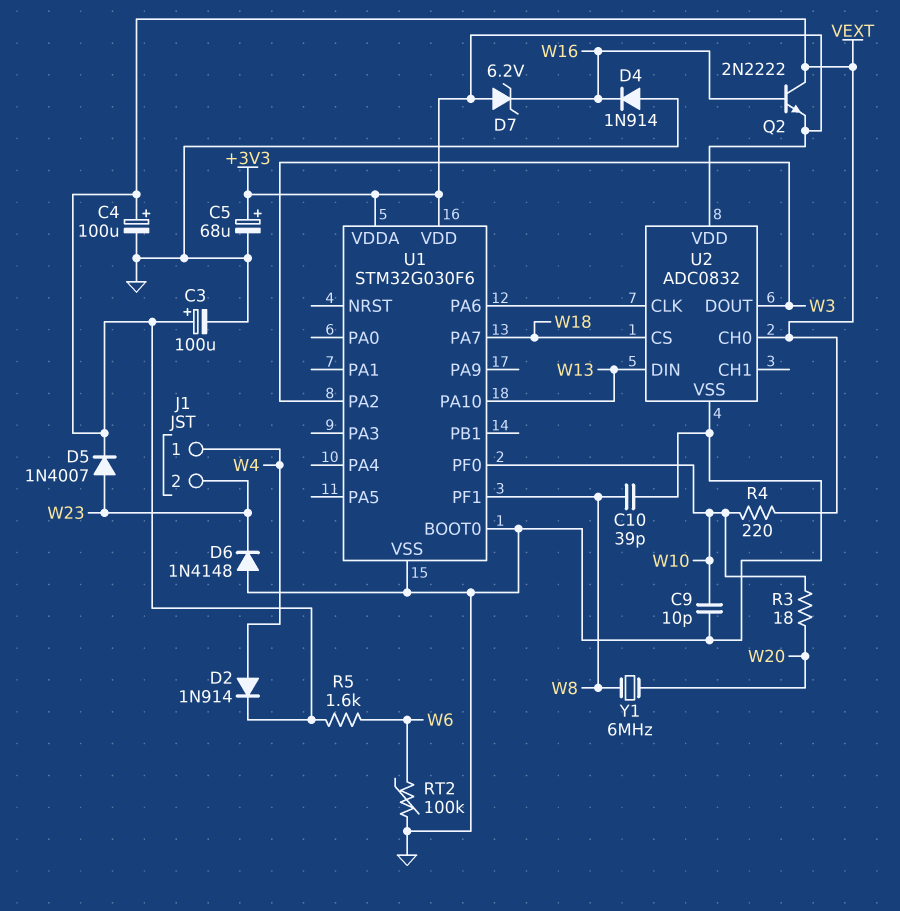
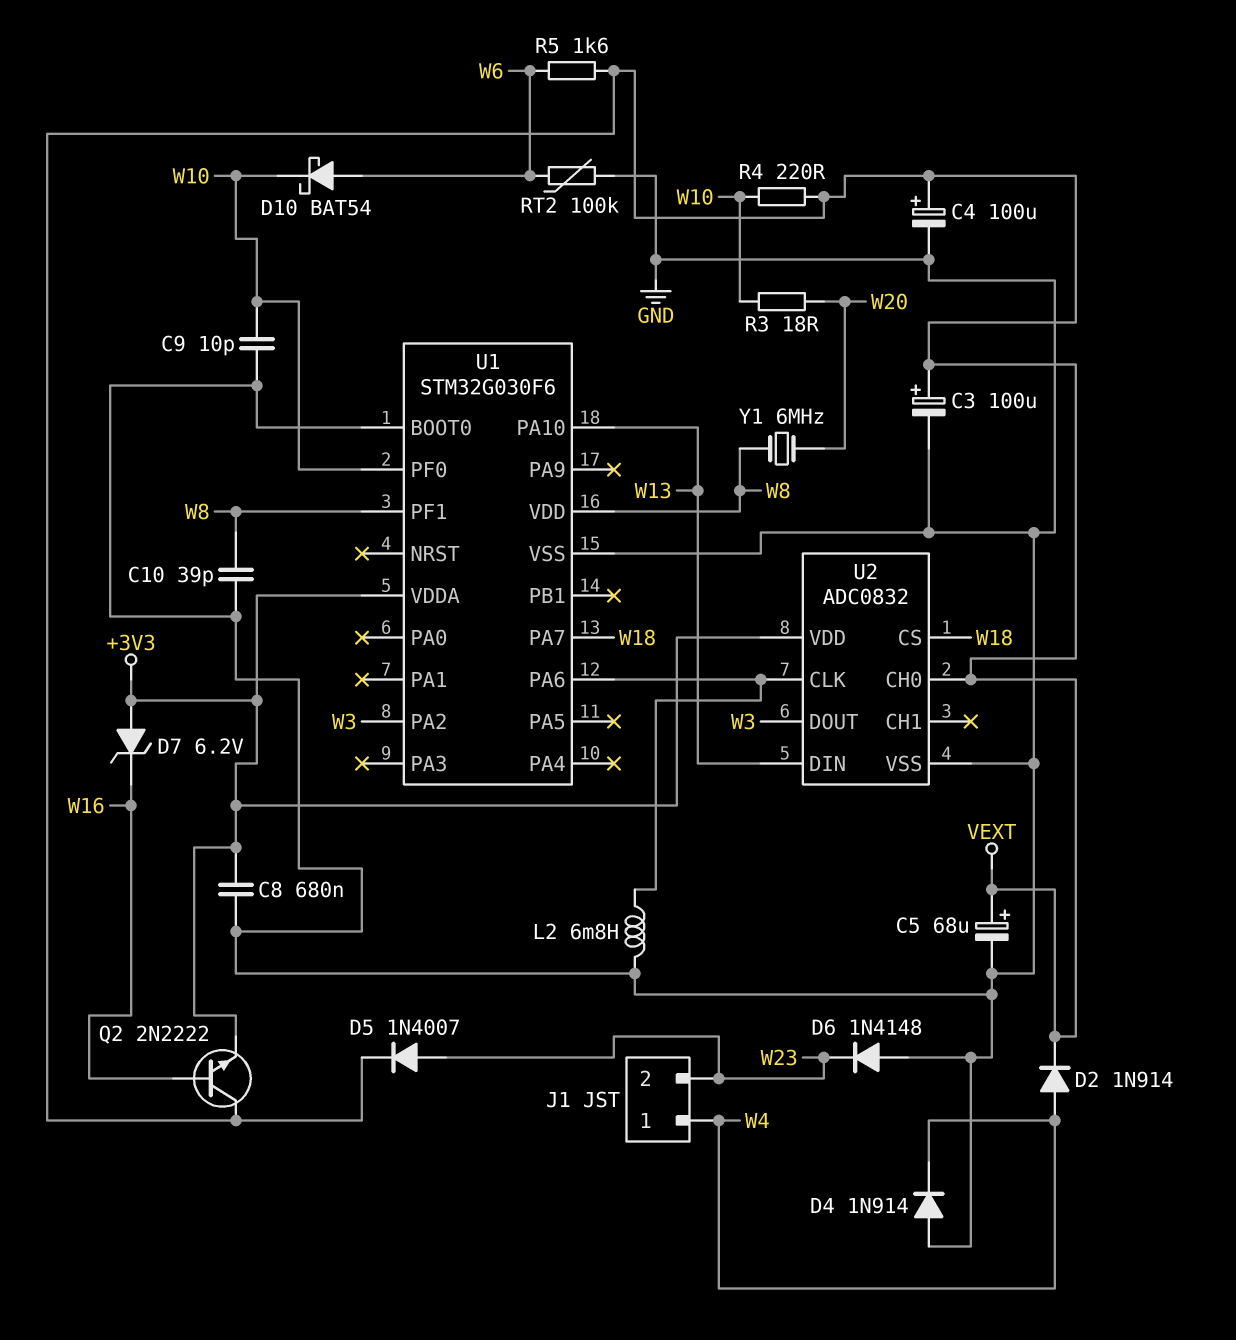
C5: 68uF (plus +3V3, minus GND) -> 68uF (plus VEXT, minus GND)
C8: none -> 680nF (+3V3, GND)
D4: diode 1N914 (A GND, K W16) -> diode 1N914 (A GND, K W4)
D10: none -> schottky BAT54 (A W6, K W10)
L2: none -> 6.8mH (GND, U1/PA6)
U1 pin VDD: +3V3 -> W8

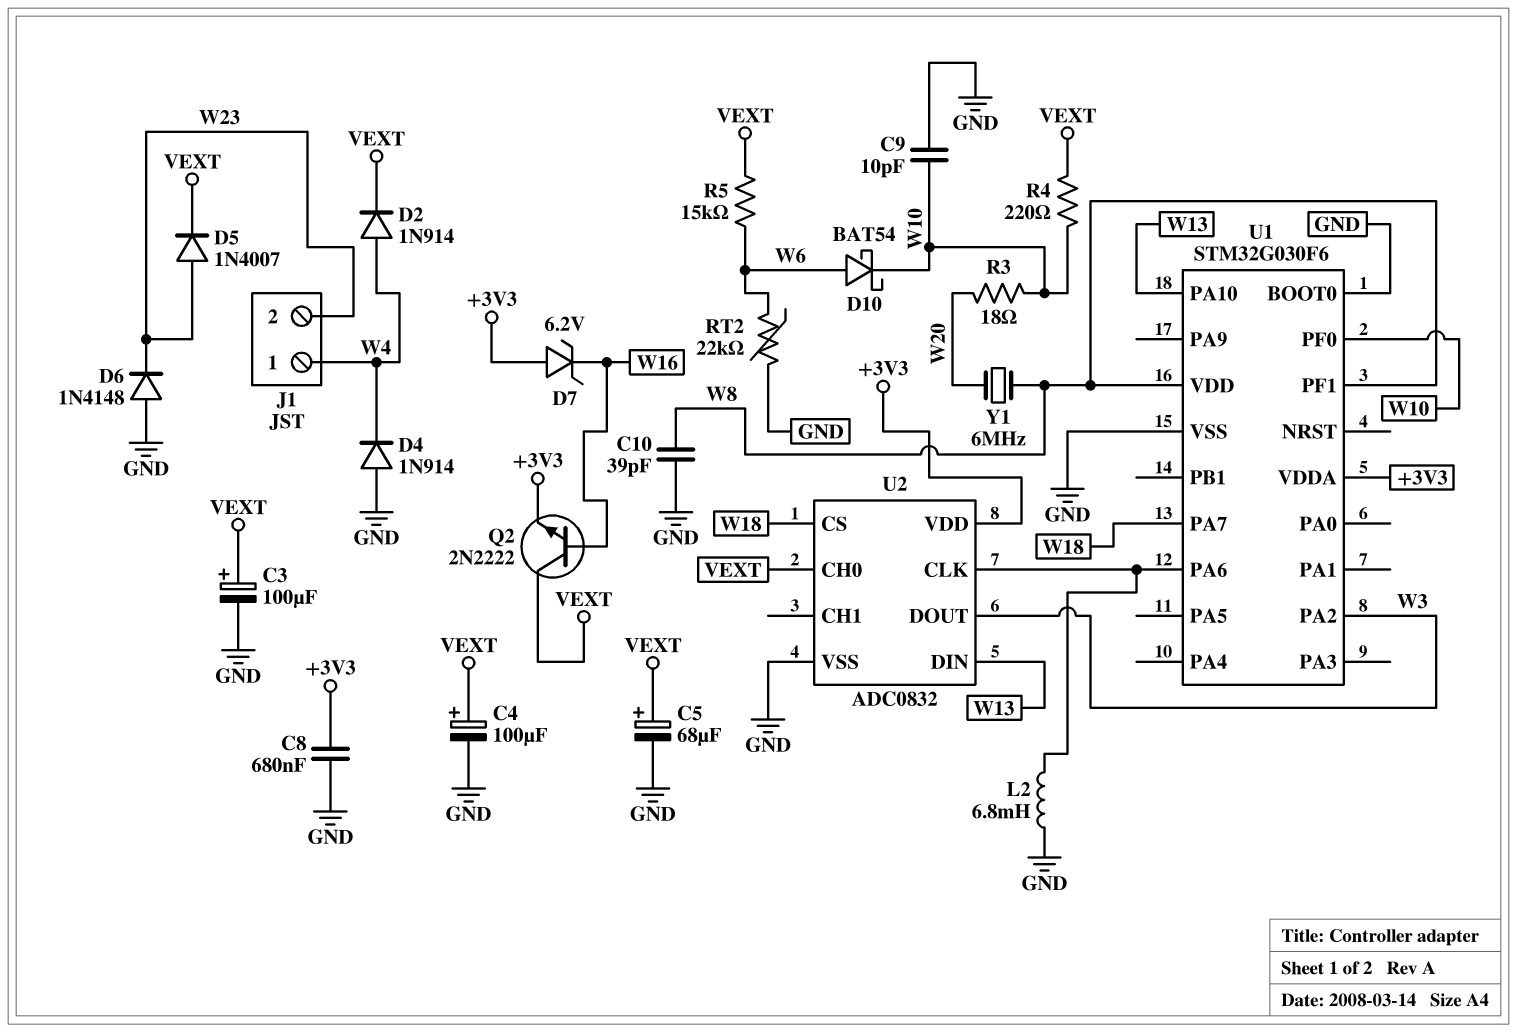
R5: 1.6k (VEXT, W6) -> 15k (VEXT, W6)
RT2: 100k (GND, W6) -> 22k (GND, W6)

